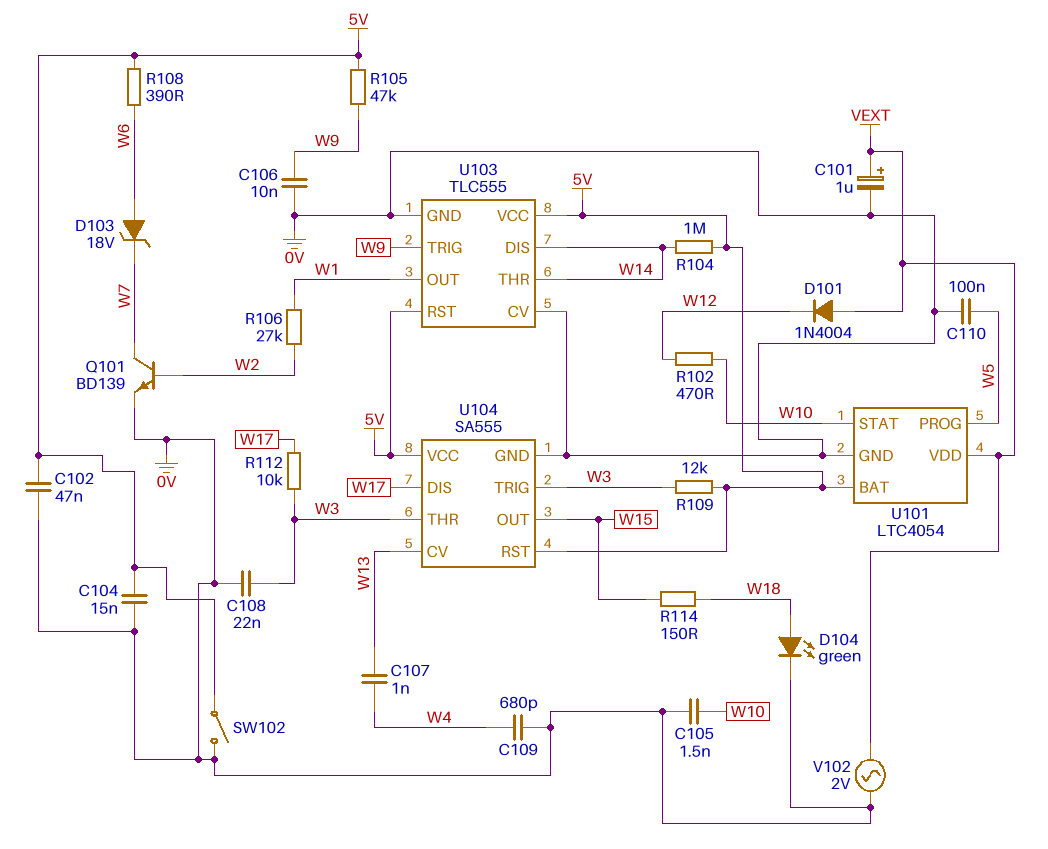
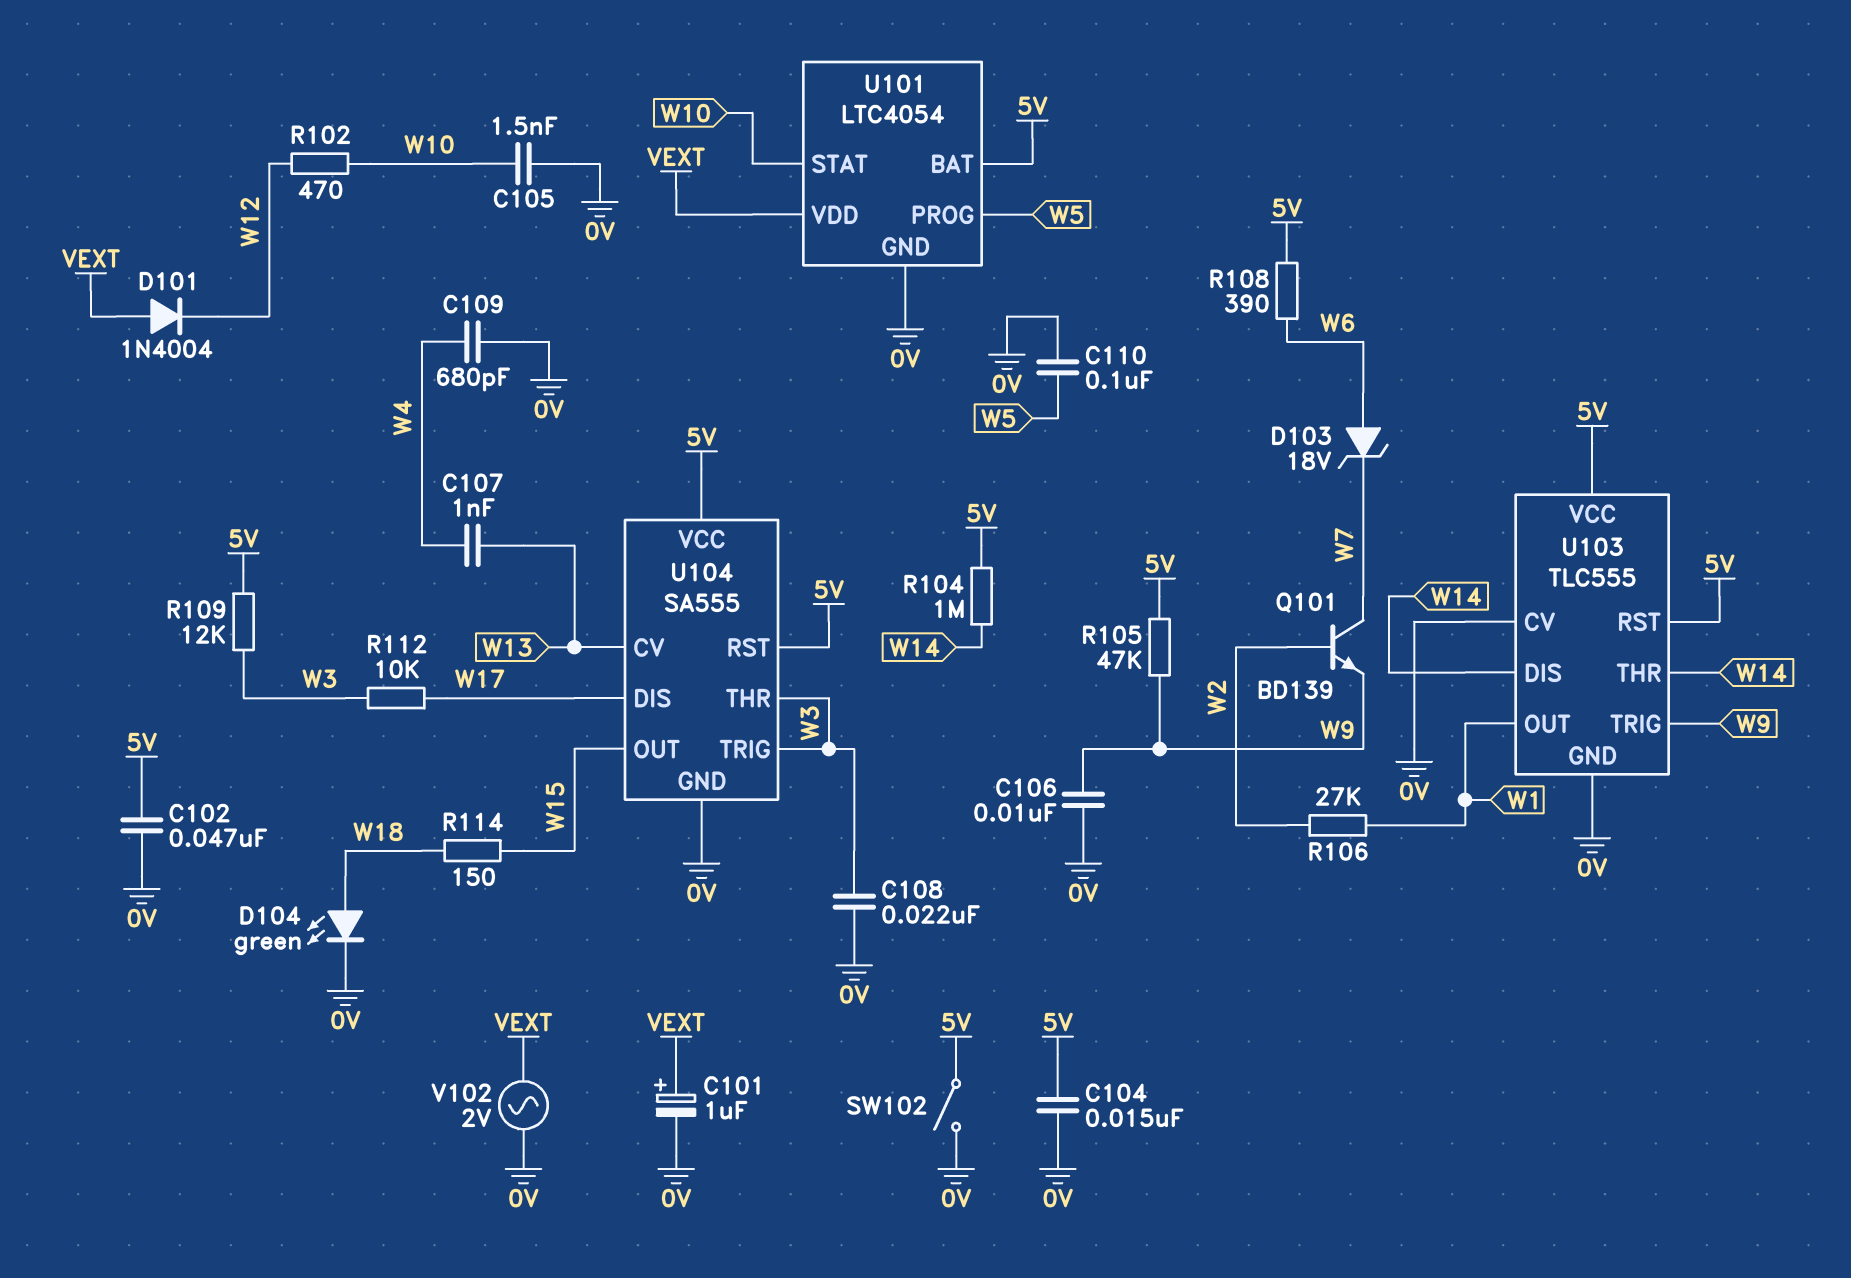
Q101: NPN BD139 (B W2, C W7, E 0V) -> NPN BD139 (B W2, C W7, E W9)

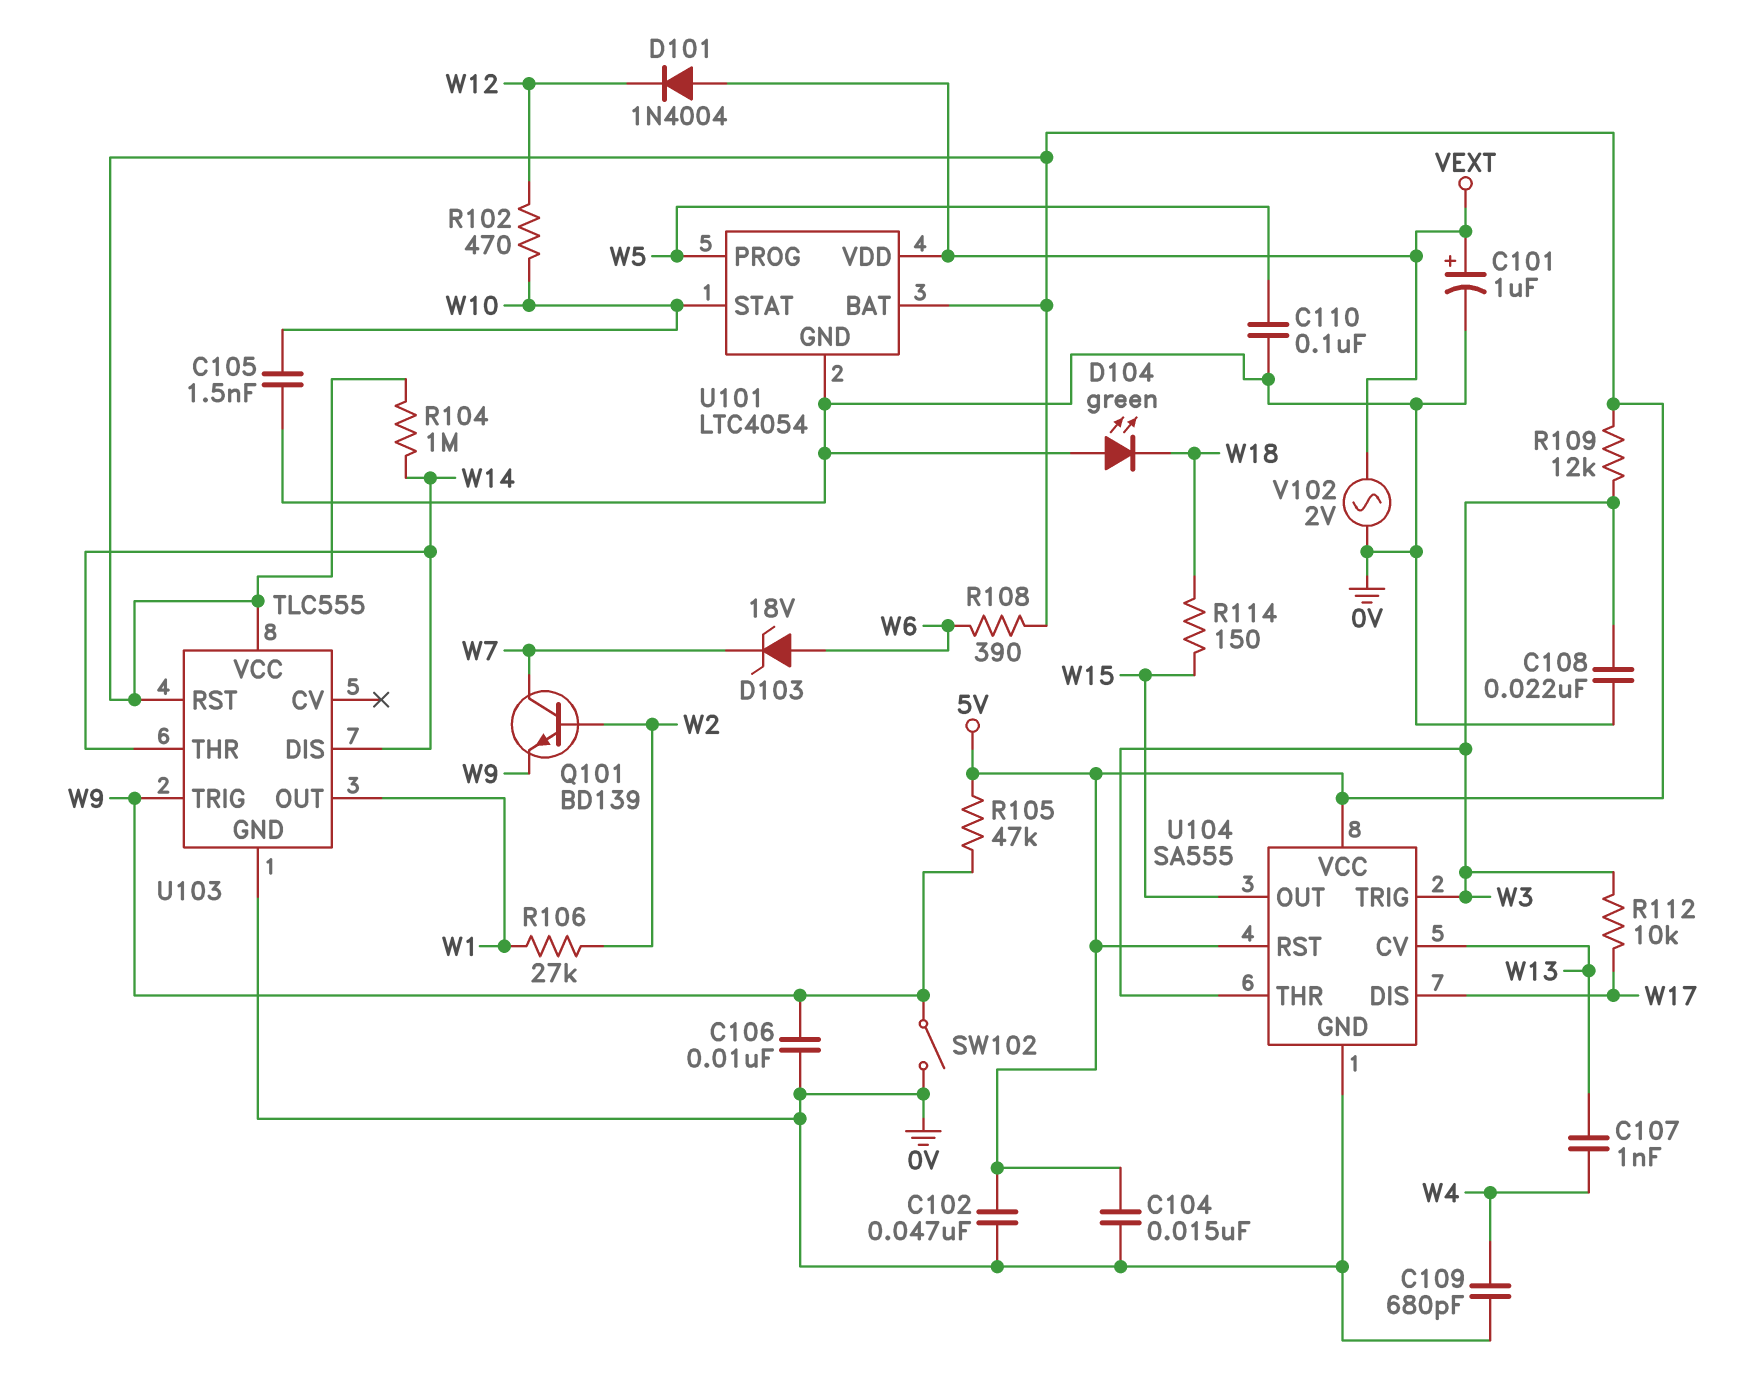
D104: LED green (A W18, K 0V) -> LED green (A 0V, K W18)
SW102: switch (0V, 5V) -> switch (0V, W9)
U103 pin CV: 0V -> none

